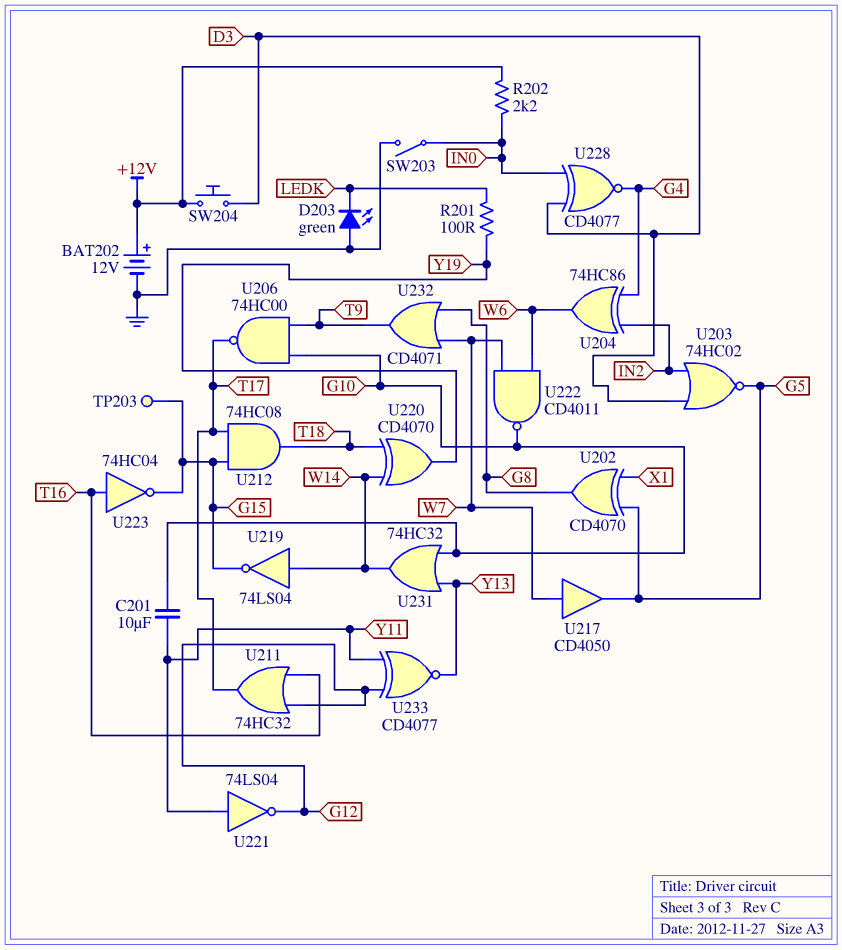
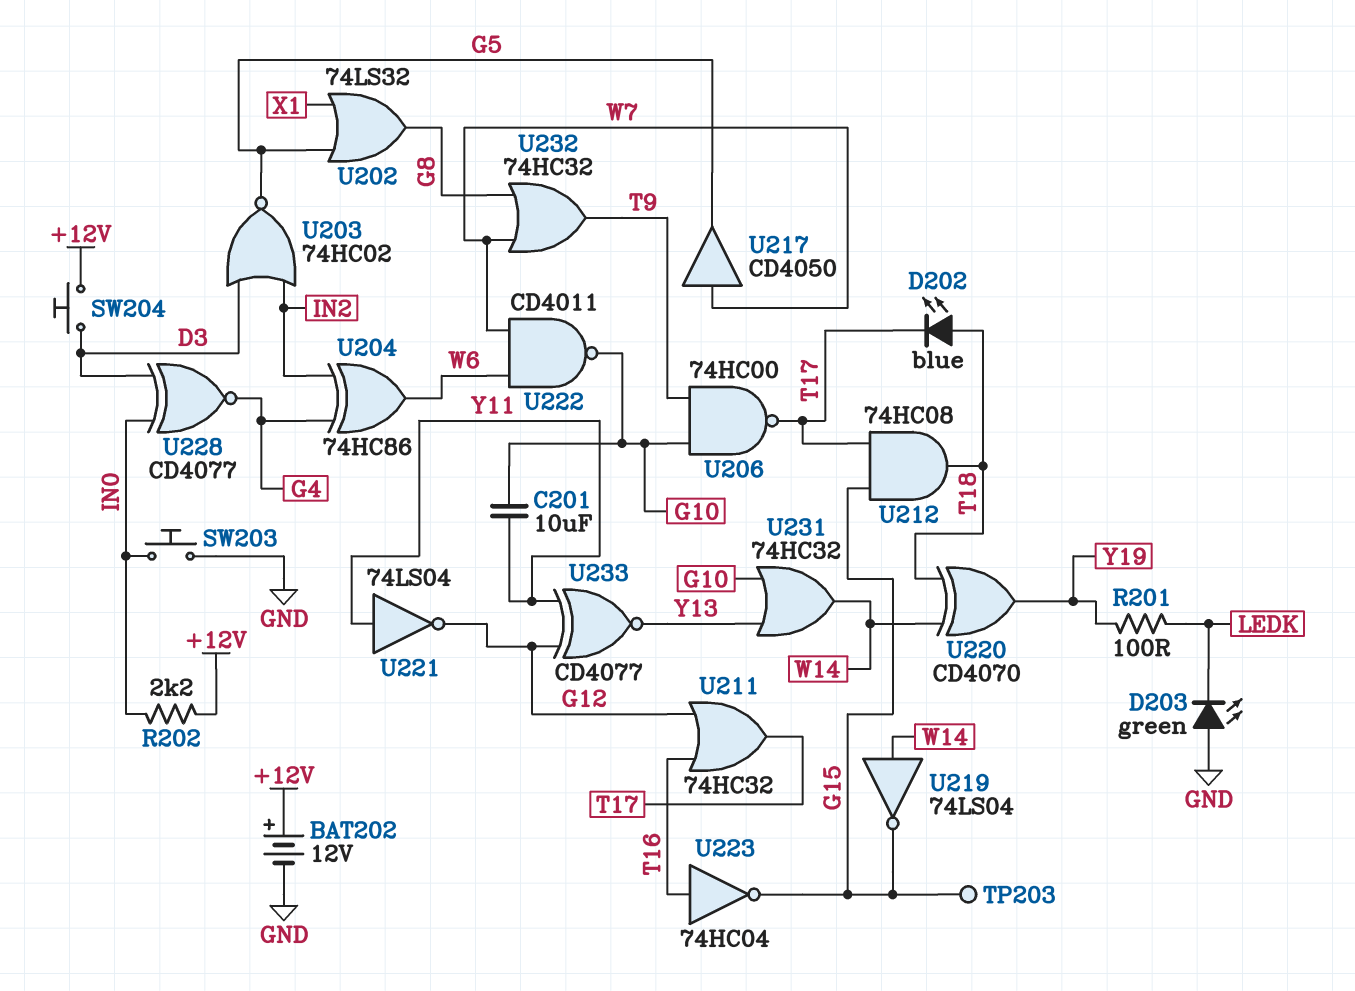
D202: none -> LED blue (A T18, K T17)
SW203: switch (GND, IN0) -> button (GND, IN0)
U202: XOR CD4070 (in G5, in X1, out G8) -> OR 74LS32 (in G5, in X1, out G8)
U232: OR CD4071 (in G8, in W7, out T9) -> OR 74HC32 (in G8, in W7, out T9)

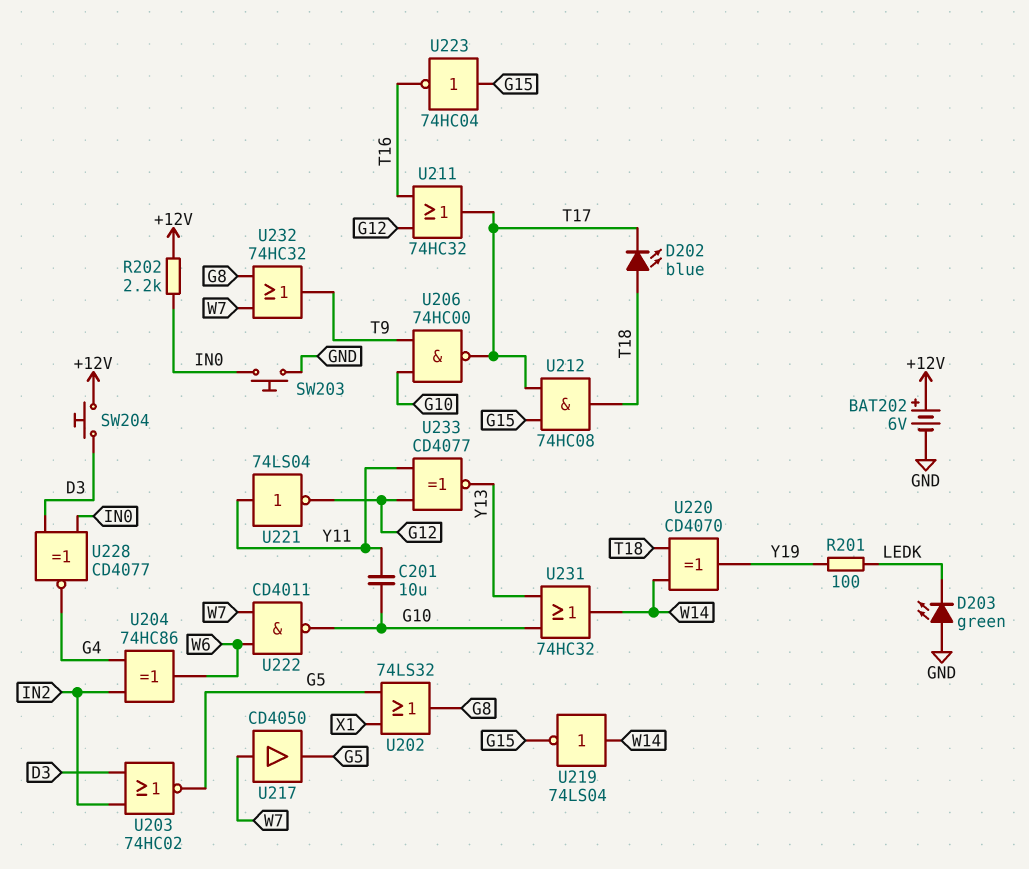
BAT202: 12V (plus +12V, minus GND) -> 6V (plus +12V, minus GND)
TP203: test point (G15) -> none
U223: NOT 74HC04 (in T16, out G15) -> NOT 74HC04 (in G15, out T16)

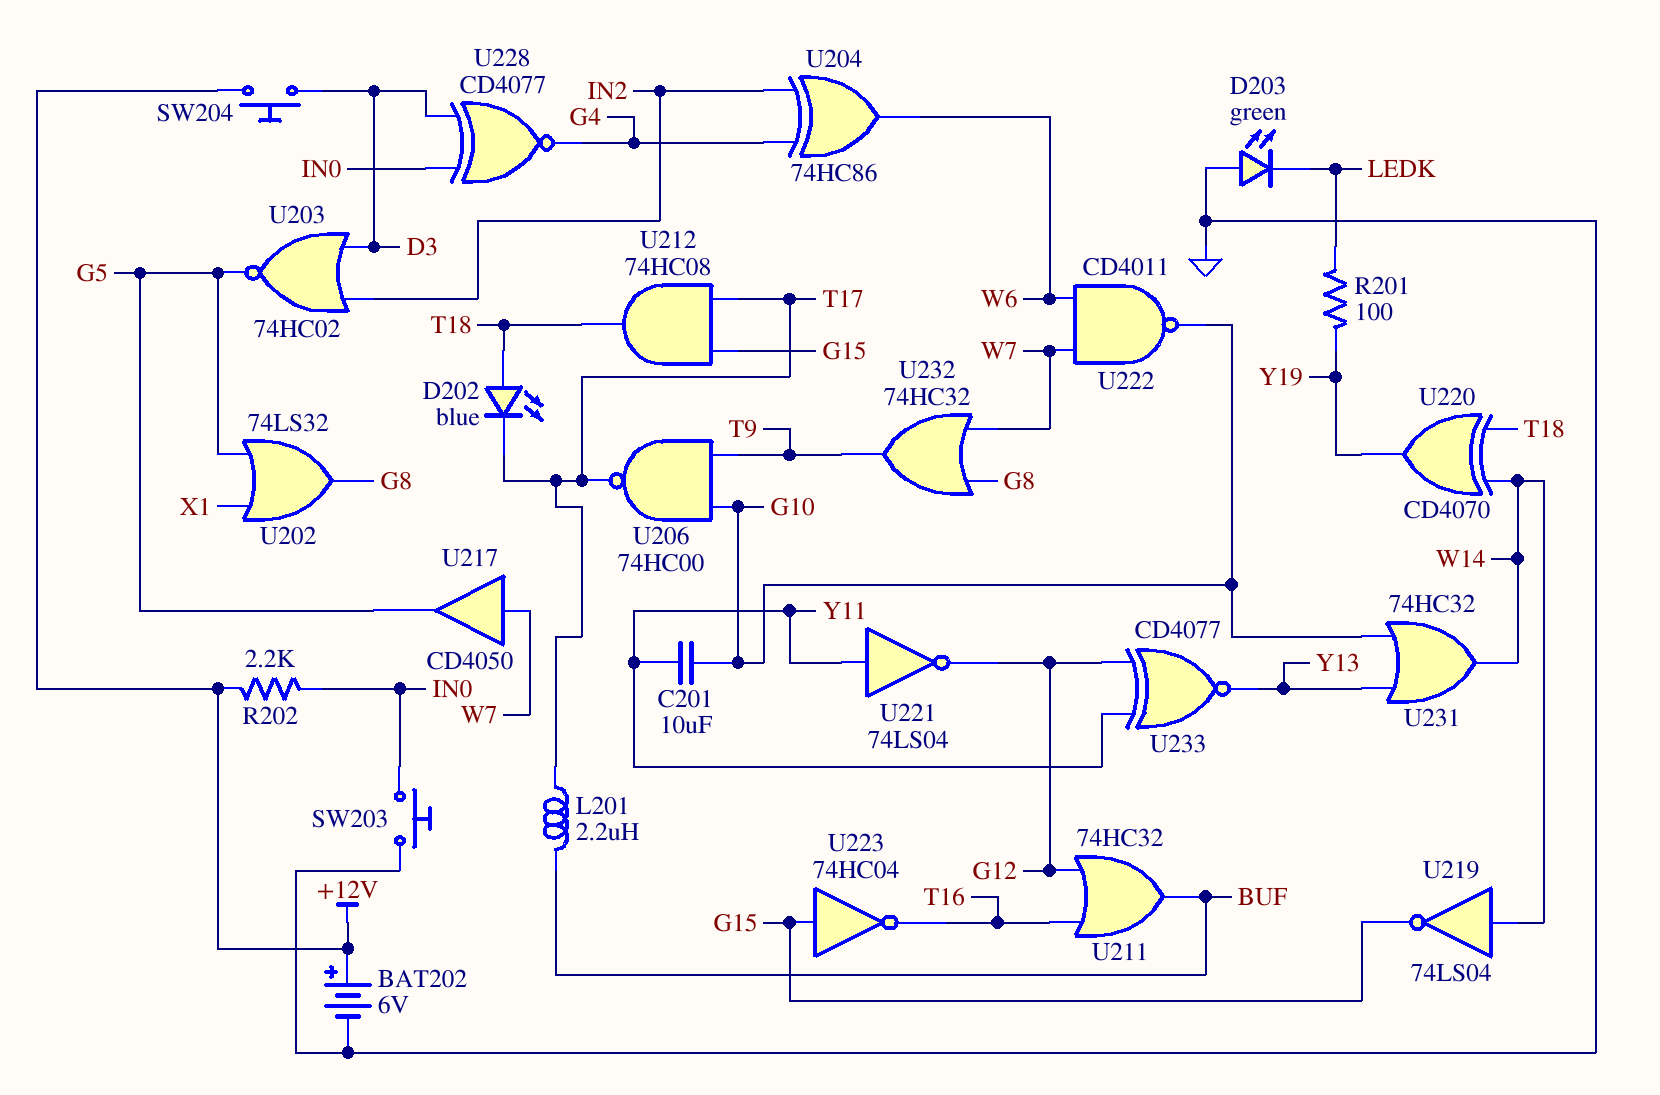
L201: none -> 2.2uH (BUF, T17)
U211: OR 74HC32 (in G12, in T16, out T17) -> OR 74HC32 (in G12, in T16, out BUF)

